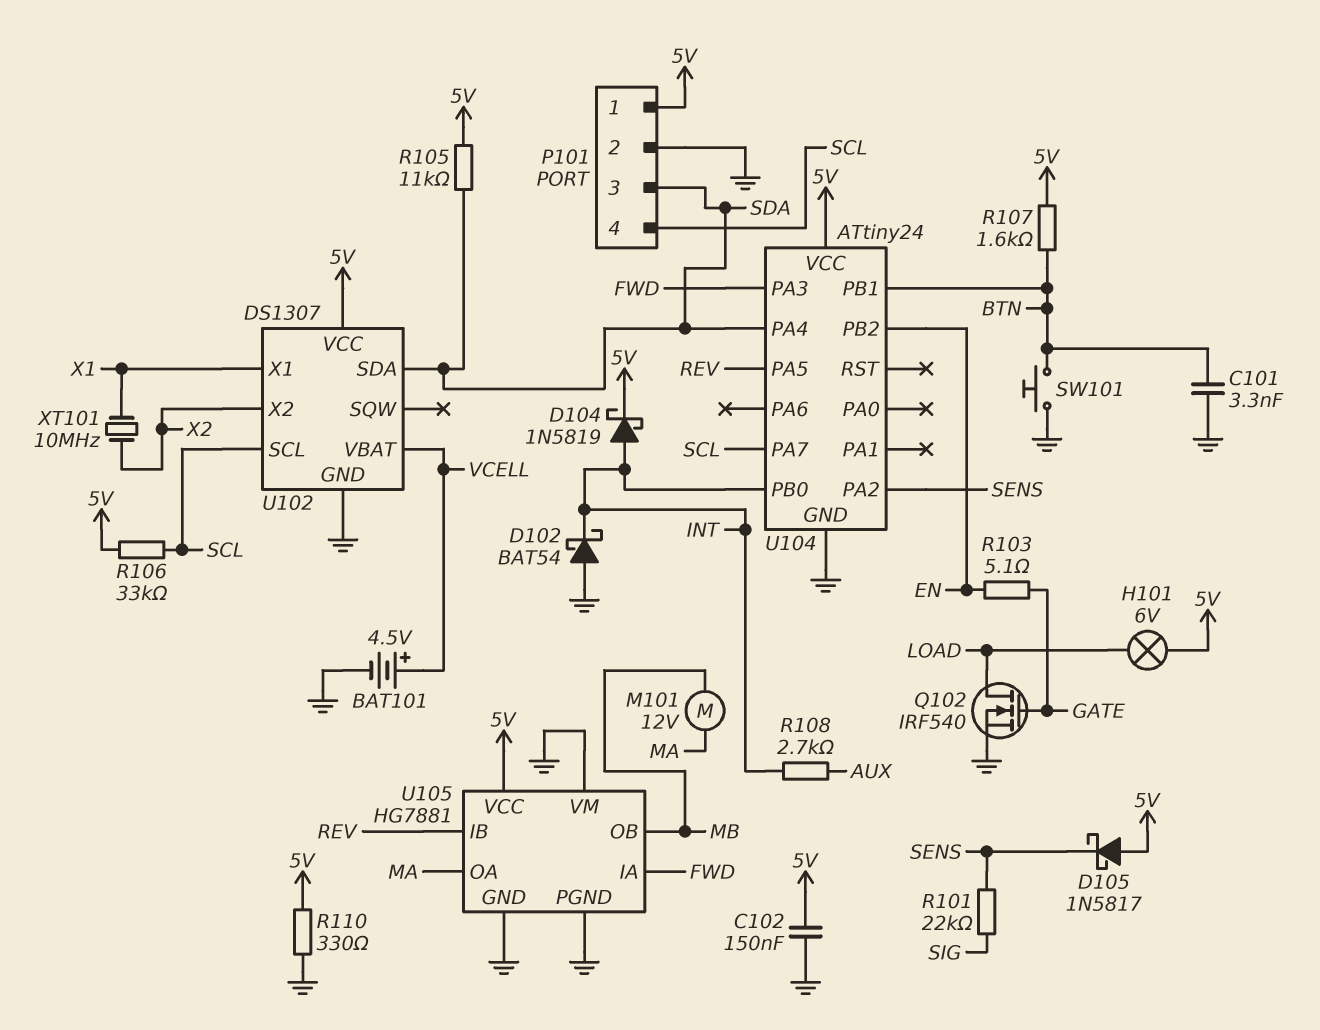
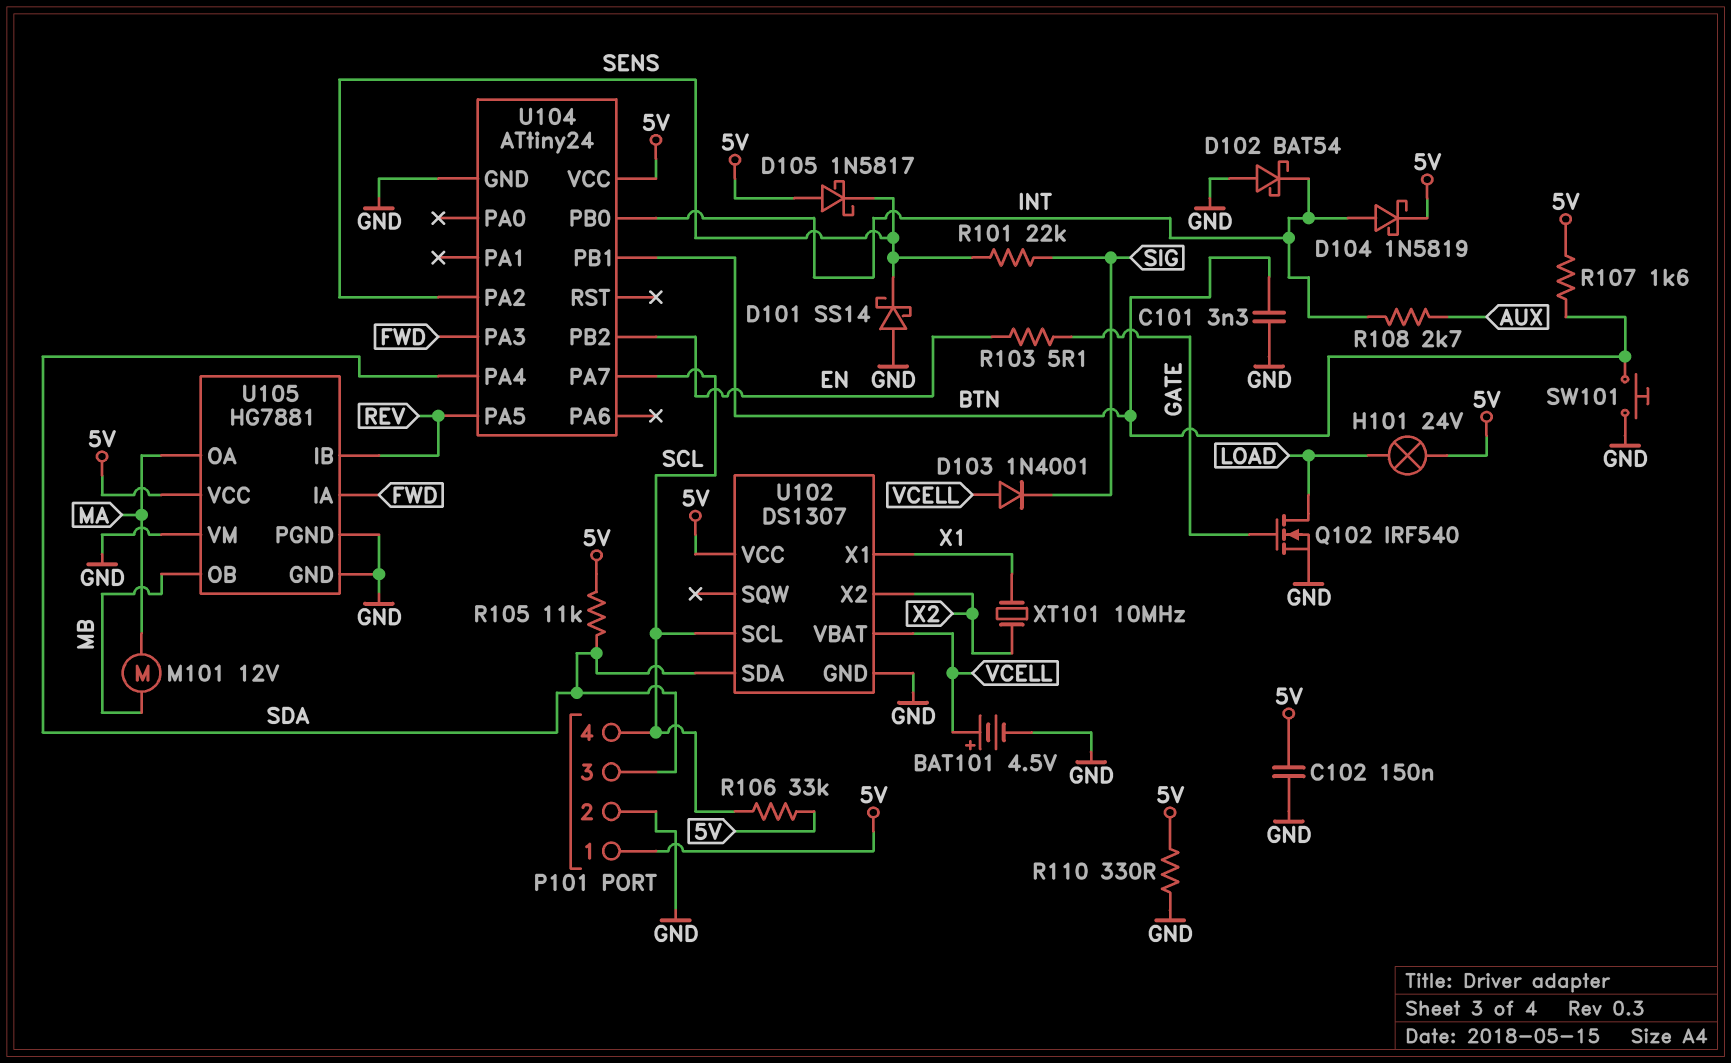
D101: none -> schottky SS14 (A GND, K SENS)
D103: none -> diode 1N4001 (A VCELL, K SIG)
H101: lamp 6V (5V, LOAD) -> lamp 24V (5V, LOAD)

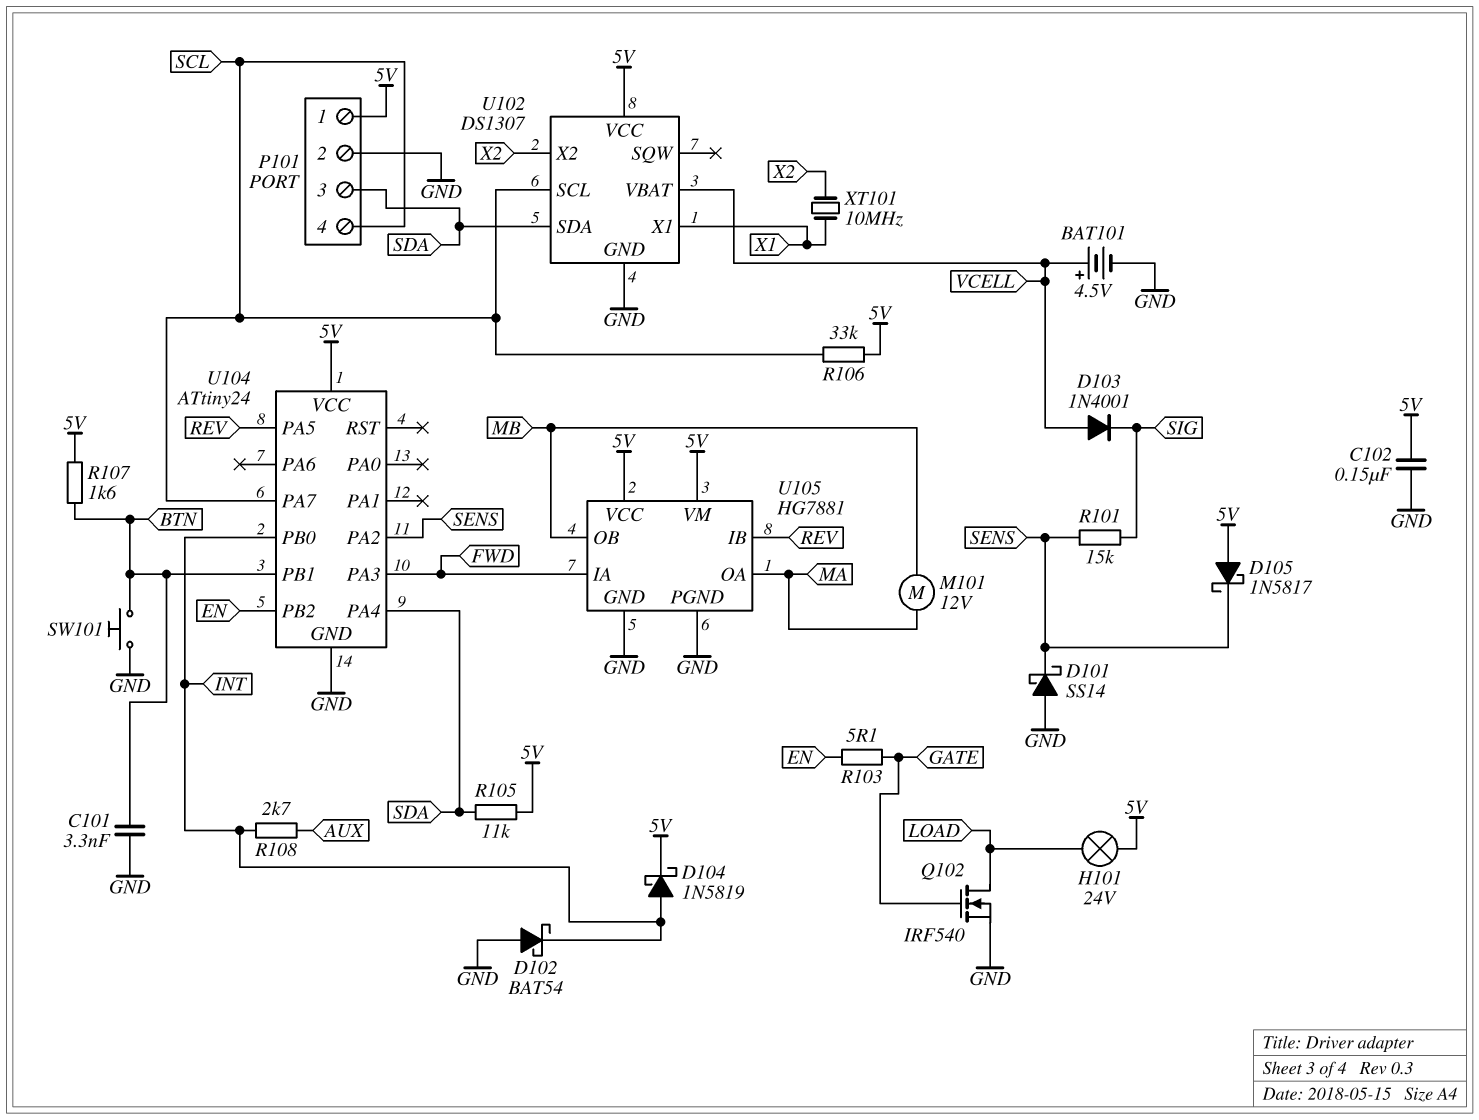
R101: 22k (SENS, SIG) -> 15k (SENS, SIG)
R110: 330 (5V, GND) -> none
U105 pin VM: GND -> 5V

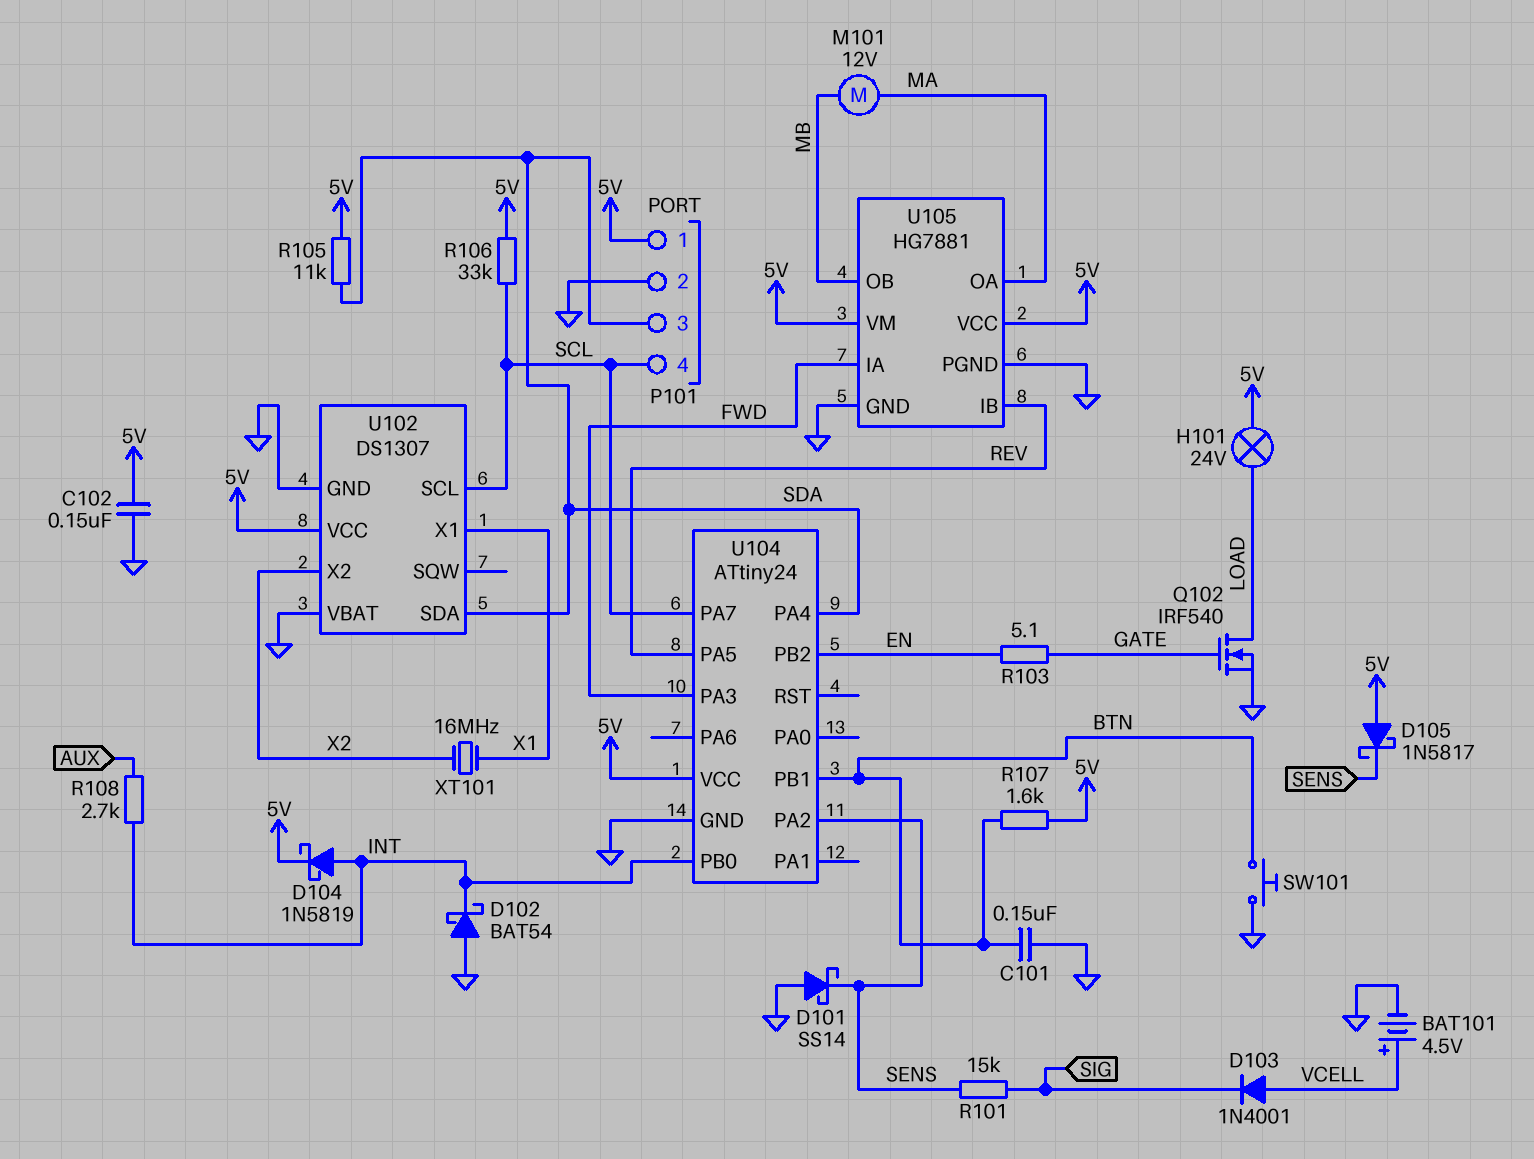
C101: 3.3nF (BTN, GND) -> 150nF (BTN, GND)
U102 pin VBAT: VCELL -> GND
XT101: 10MHz (X1, X2) -> 16MHz (X1, X2)

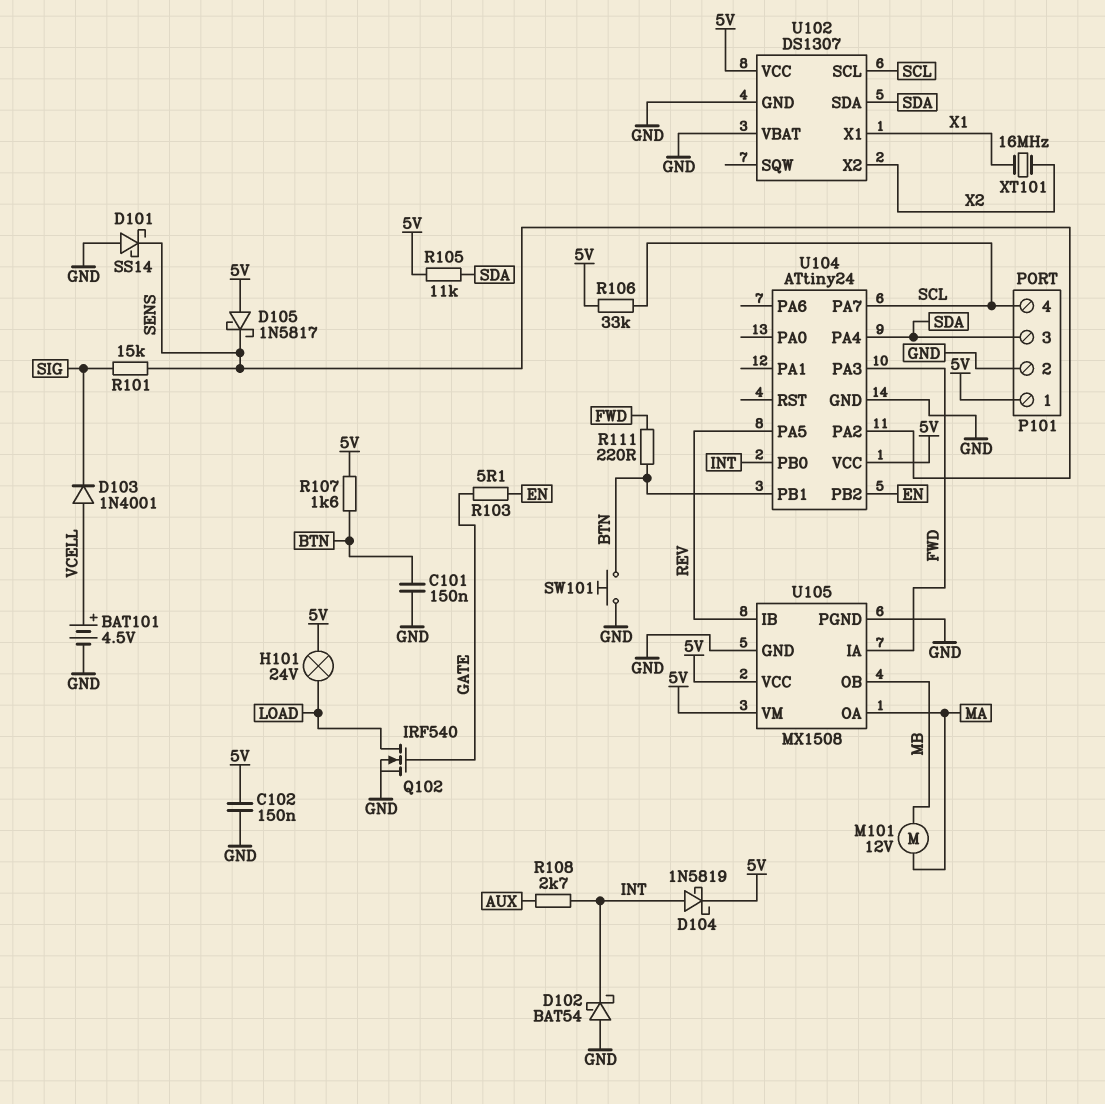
R111: none -> 220 (BTN, FWD)
U105: HG7881 -> MX1508

